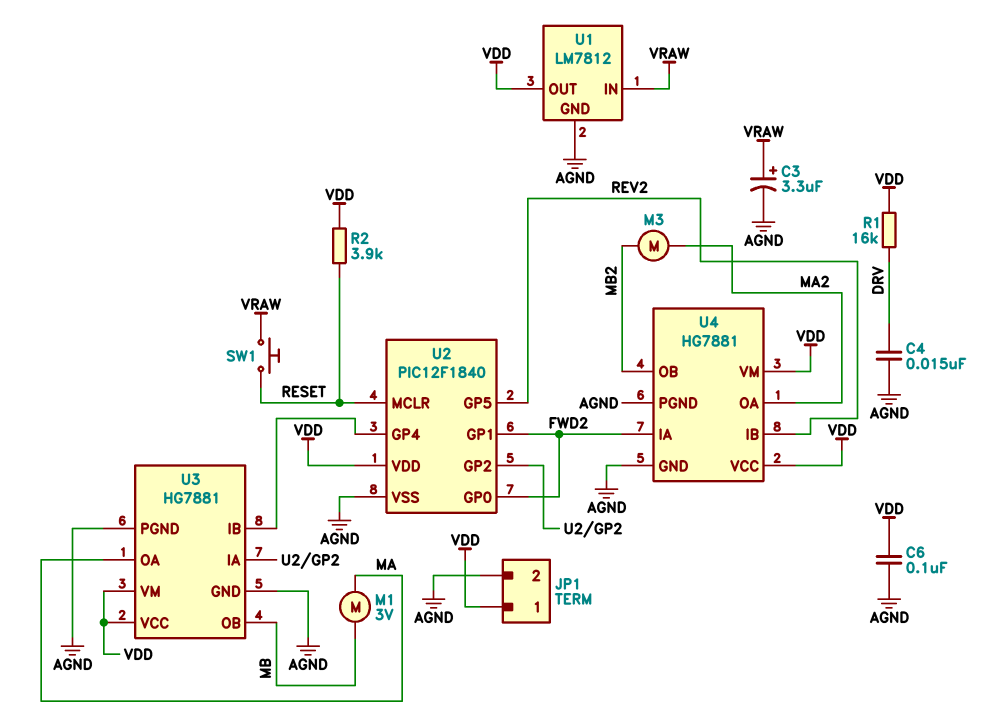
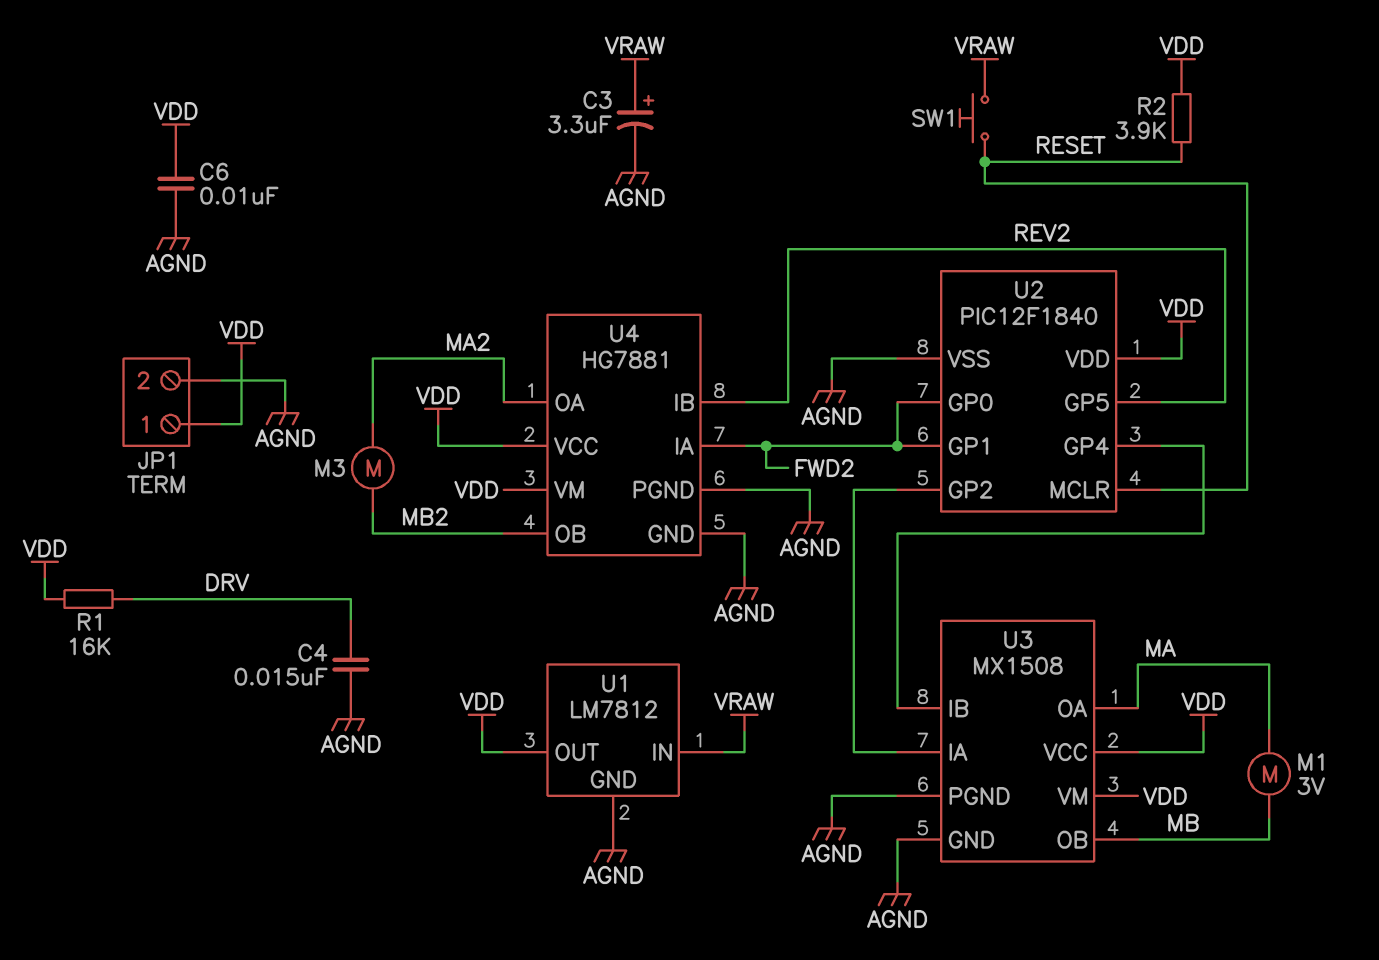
C6: 100nF (AGND, VDD) -> 10nF (AGND, VDD)
U3: HG7881 -> MX1508

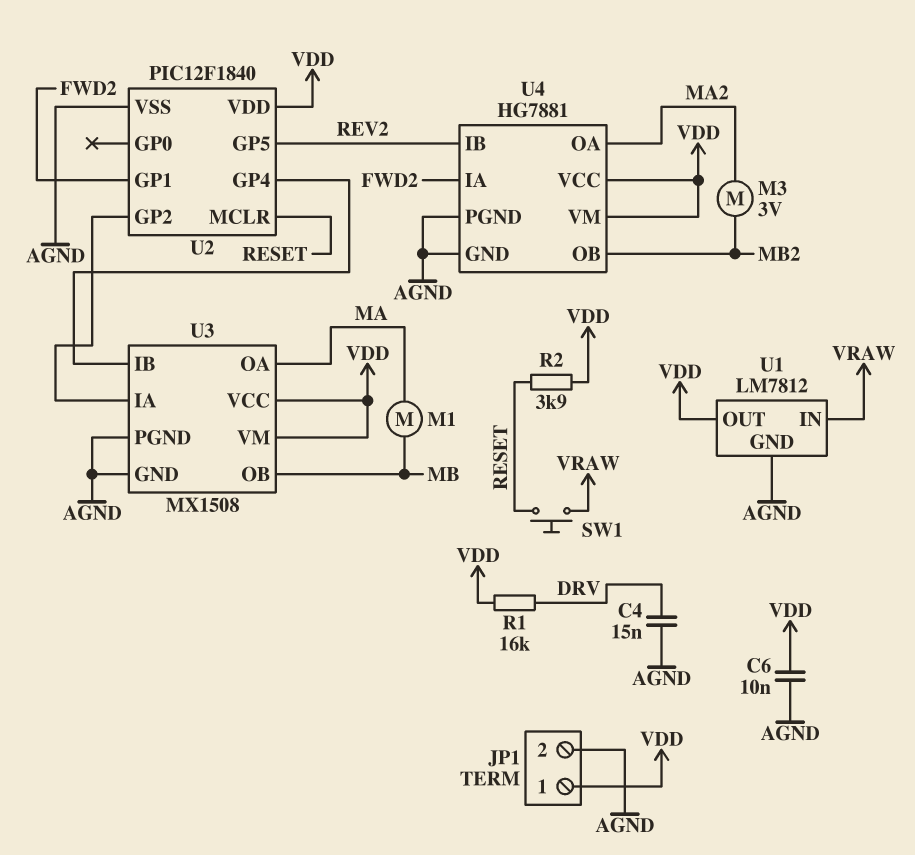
C3: 3.3uF (plus VRAW, minus AGND) -> none
M1: motor 3V (MA, MB) -> motor (MA, MB)
M3: motor (MA2, MB2) -> motor 3V (MA2, MB2)
U2 pin GP0: FWD2 -> none

